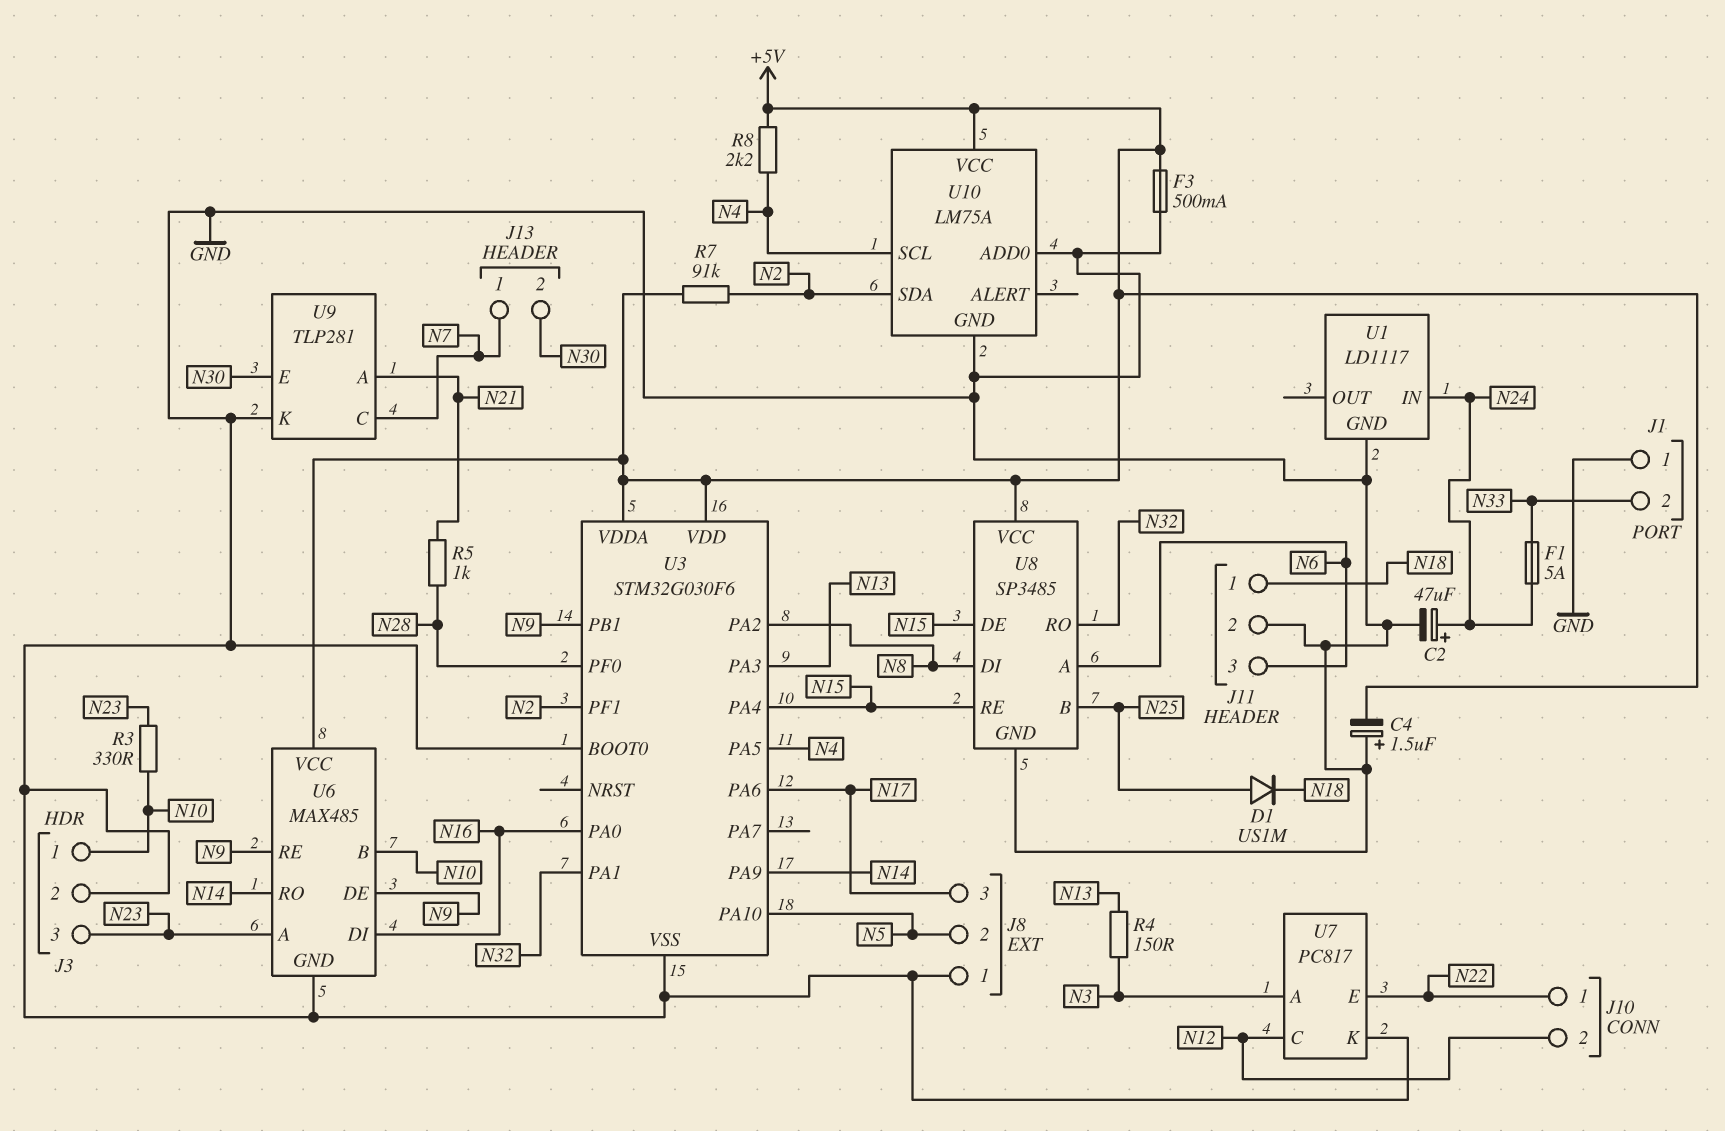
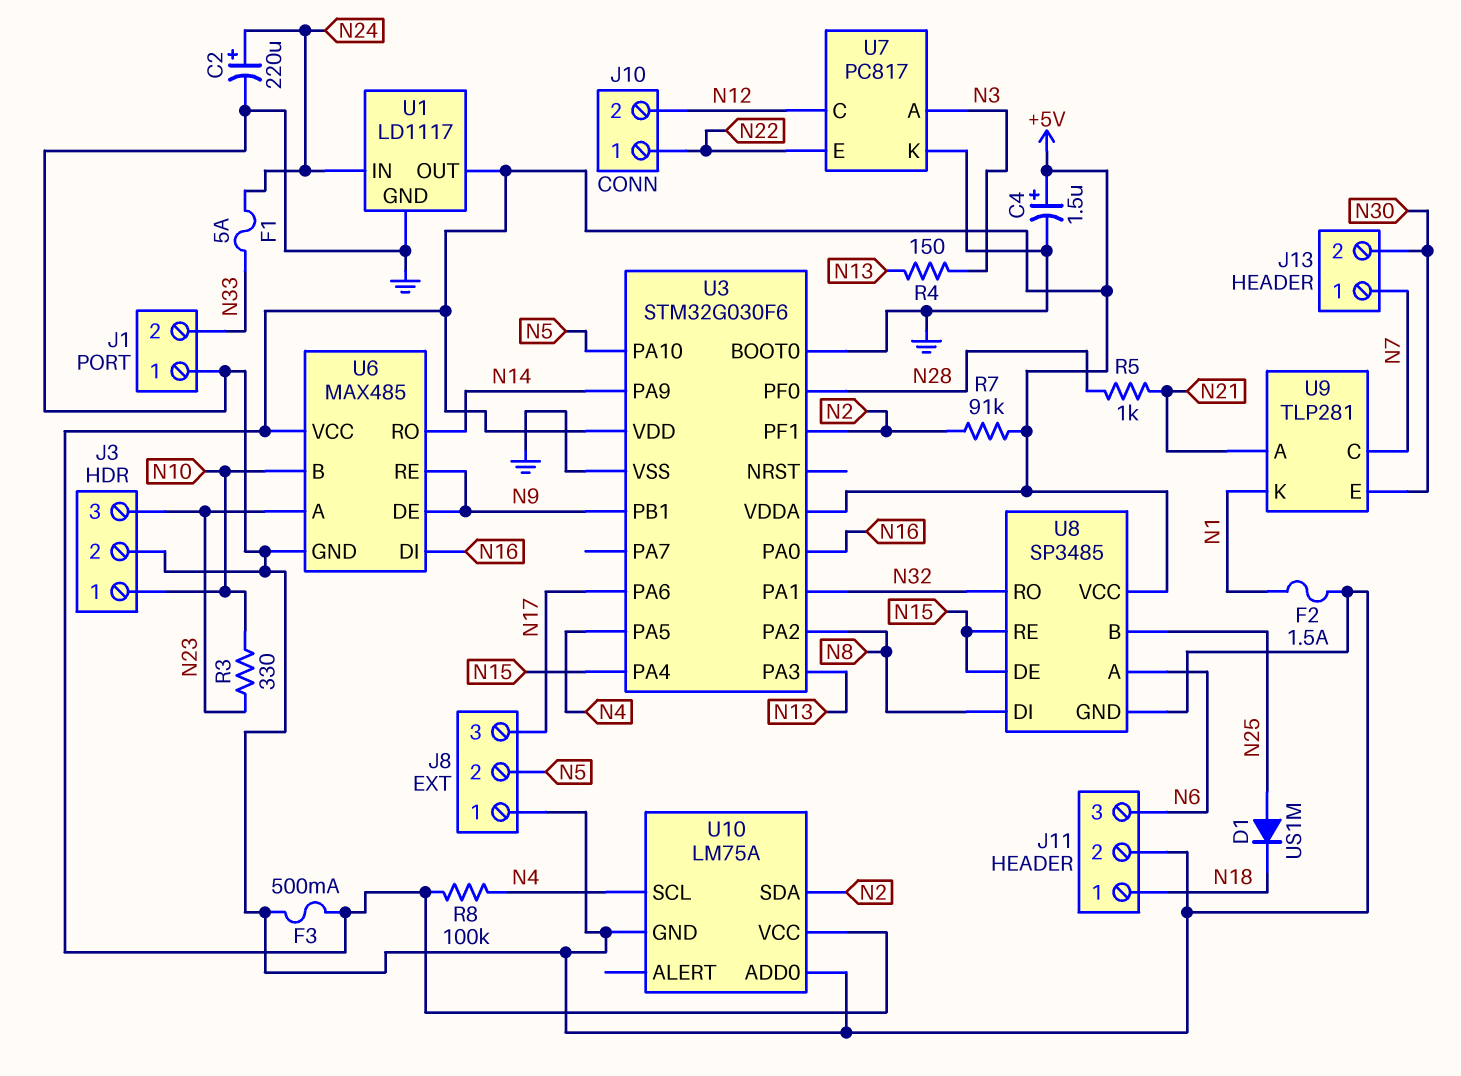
C2: 47uF (plus N24, minus GND) -> 220uF (plus N24, minus GND)
C4: 1.5uF (plus GND, minus +5V) -> 1.5uF (plus +5V, minus GND)
F2: none -> 1.5A (GND, N1)
R8: 2.2k (+5V, N4) -> 100k (+5V, N4)
U1 pin OUT: none -> +5V
U9 pin K: GND -> N1

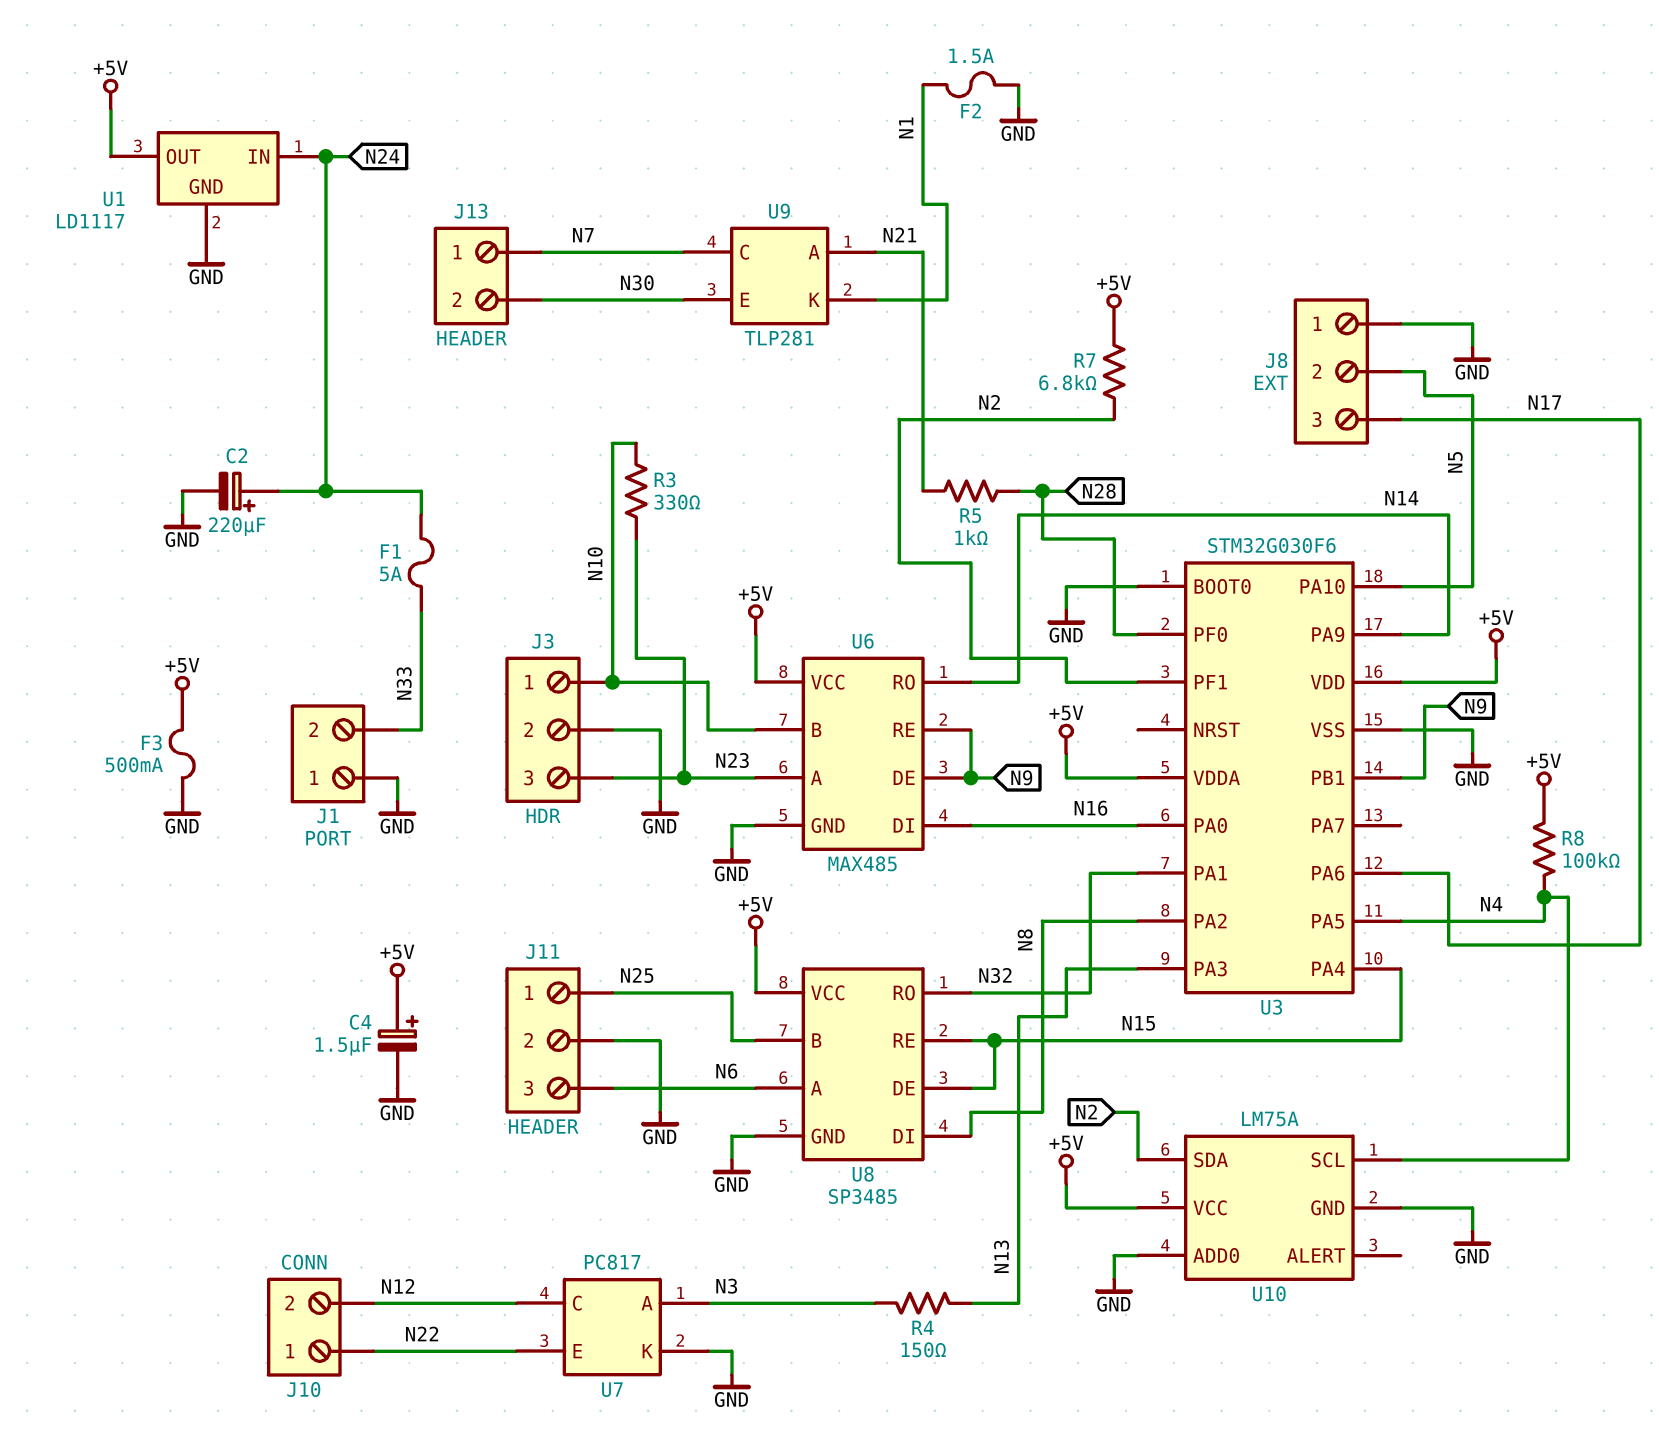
D1: diode US1M (A N25, K N18) -> none
J11 pin 1: N18 -> N25
R7: 91k (+5V, N2) -> 6.8k (+5V, N2)

